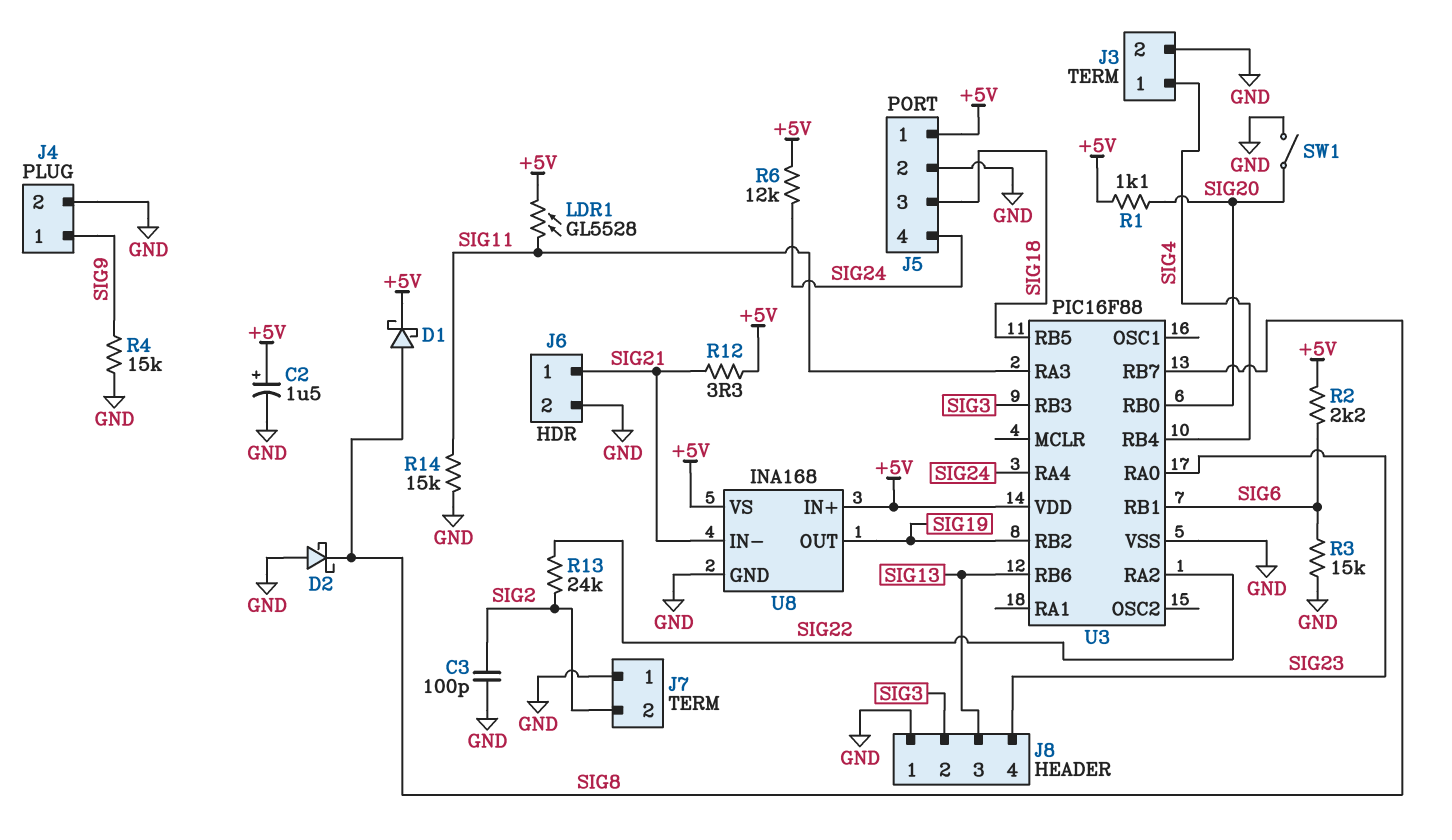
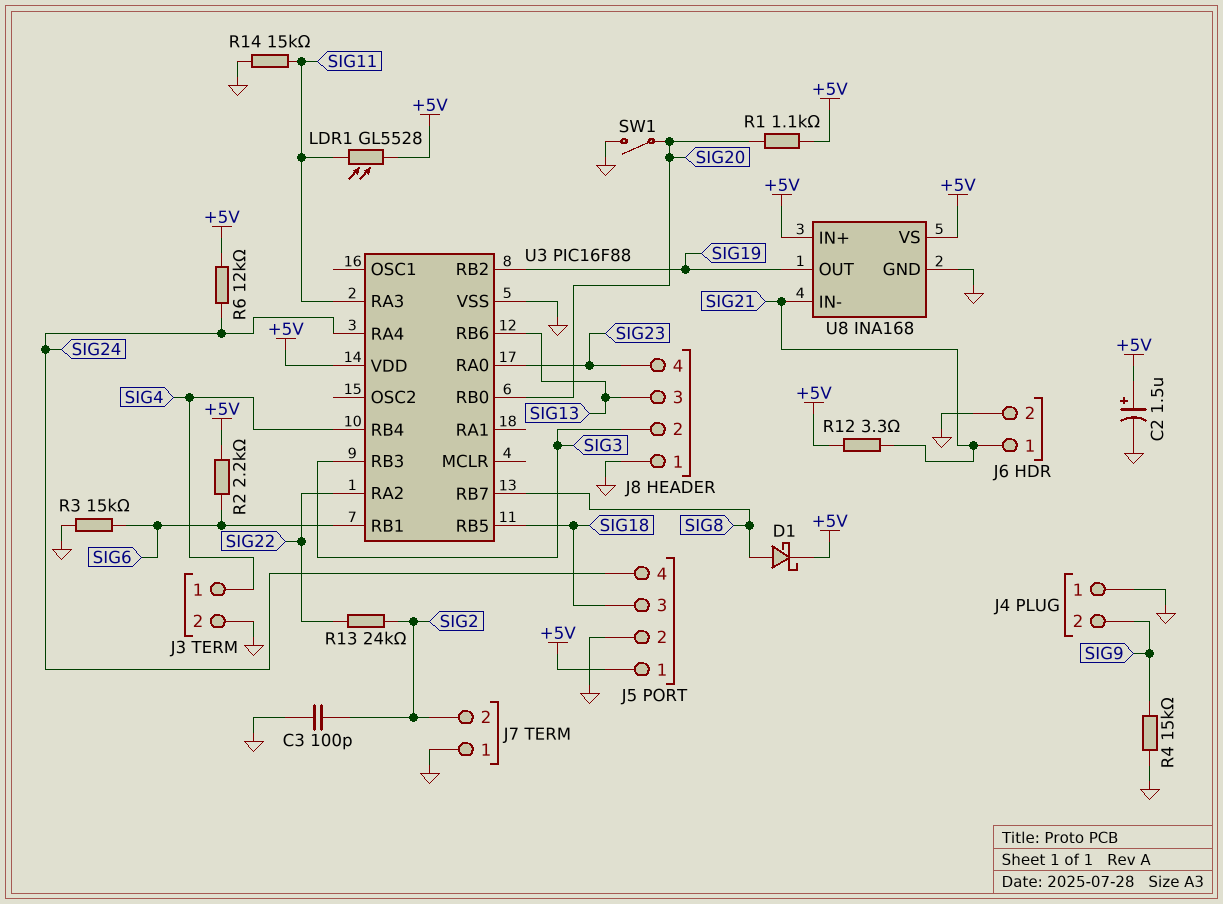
D2: schottky (A GND, K SIG8) -> none
J4 pin 1: SIG9 -> GND
J4 pin 2: GND -> SIG9

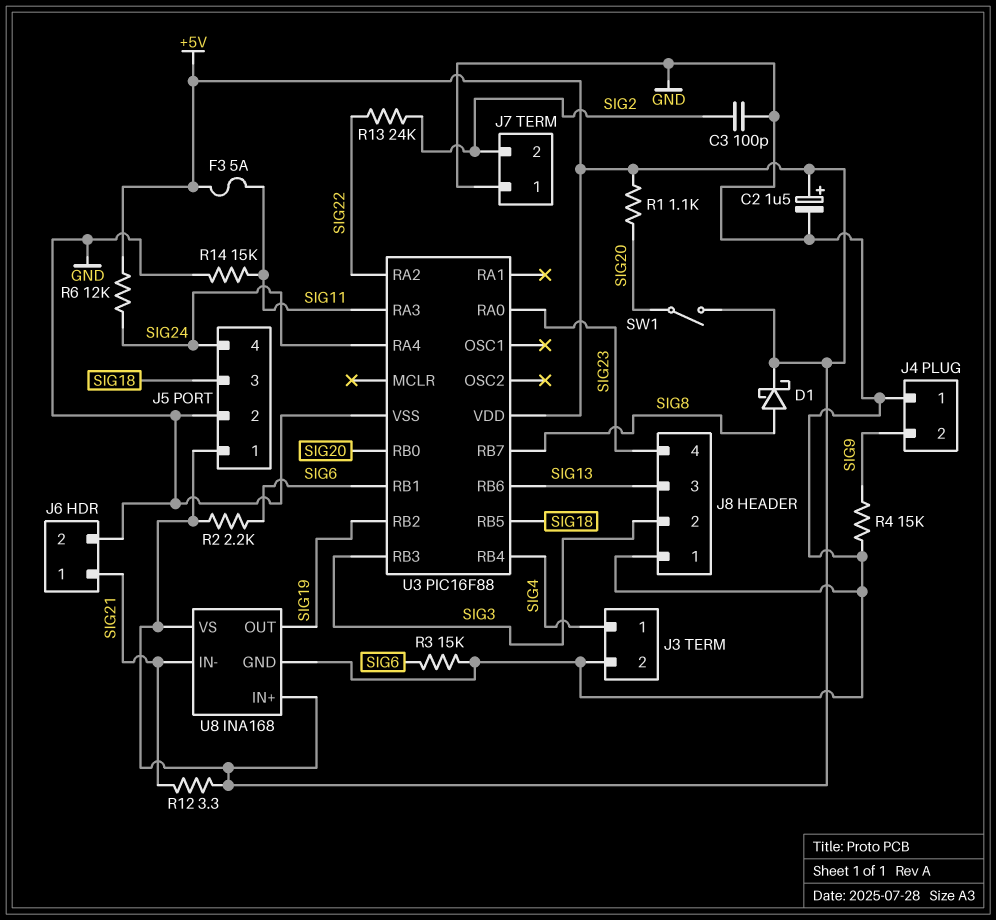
F3: none -> 5A (+5V, SIG11)
LDR1: GL5528 (+5V, SIG11) -> none
SW1: switch (GND, SIG20) -> switch (+5V, SIG20)

